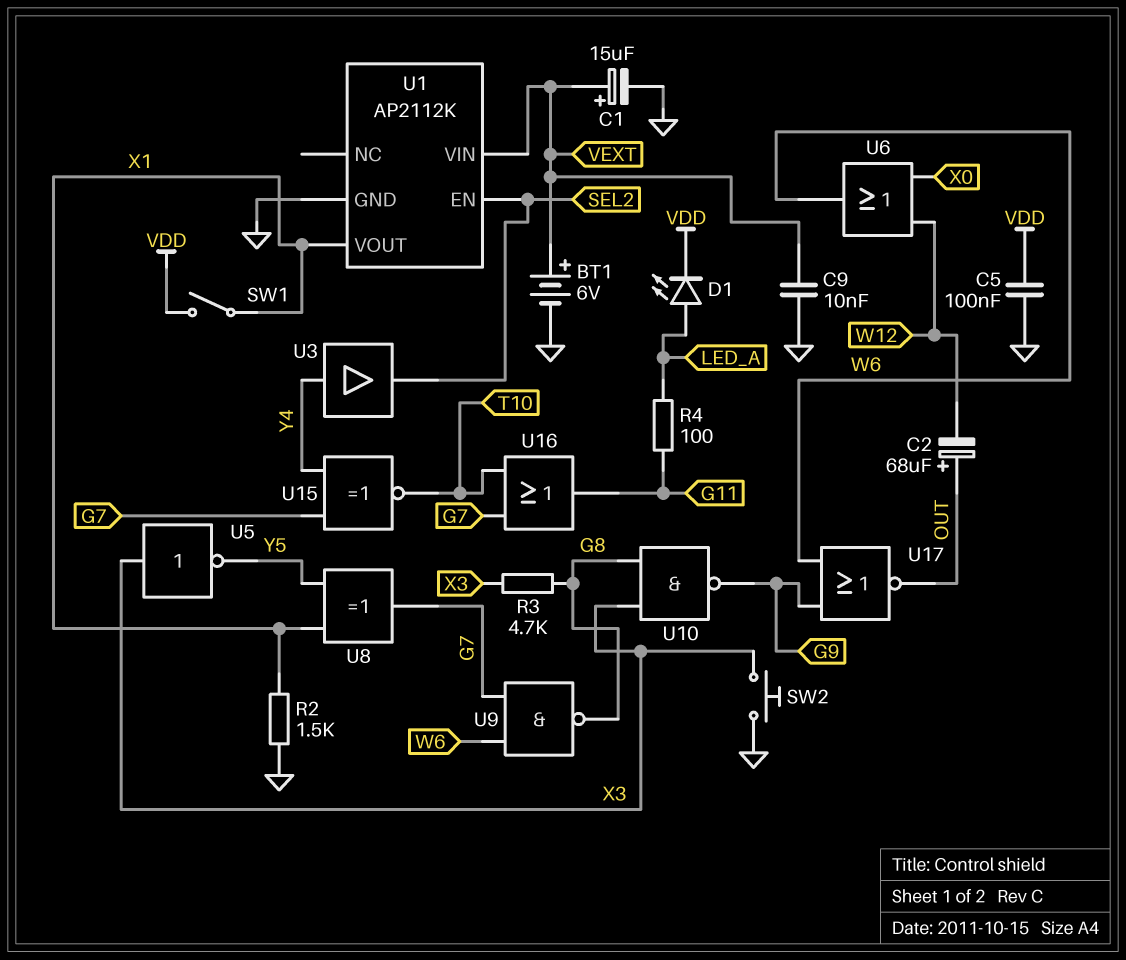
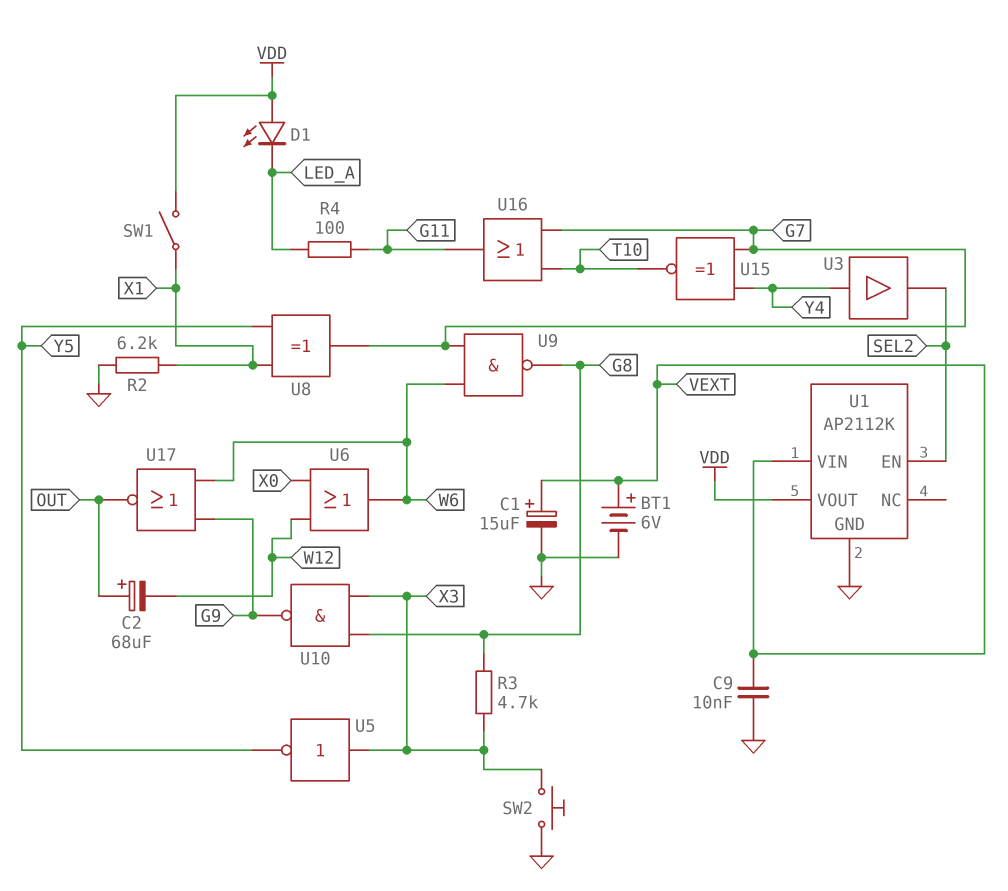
C5: 100nF (GND, VDD) -> none
D1: LED (A LED_A, K VDD) -> LED (A VDD, K LED_A)
R2: 1.5k (GND, X1) -> 6.2k (GND, X1)
U1 pin VOUT: X1 -> VDD

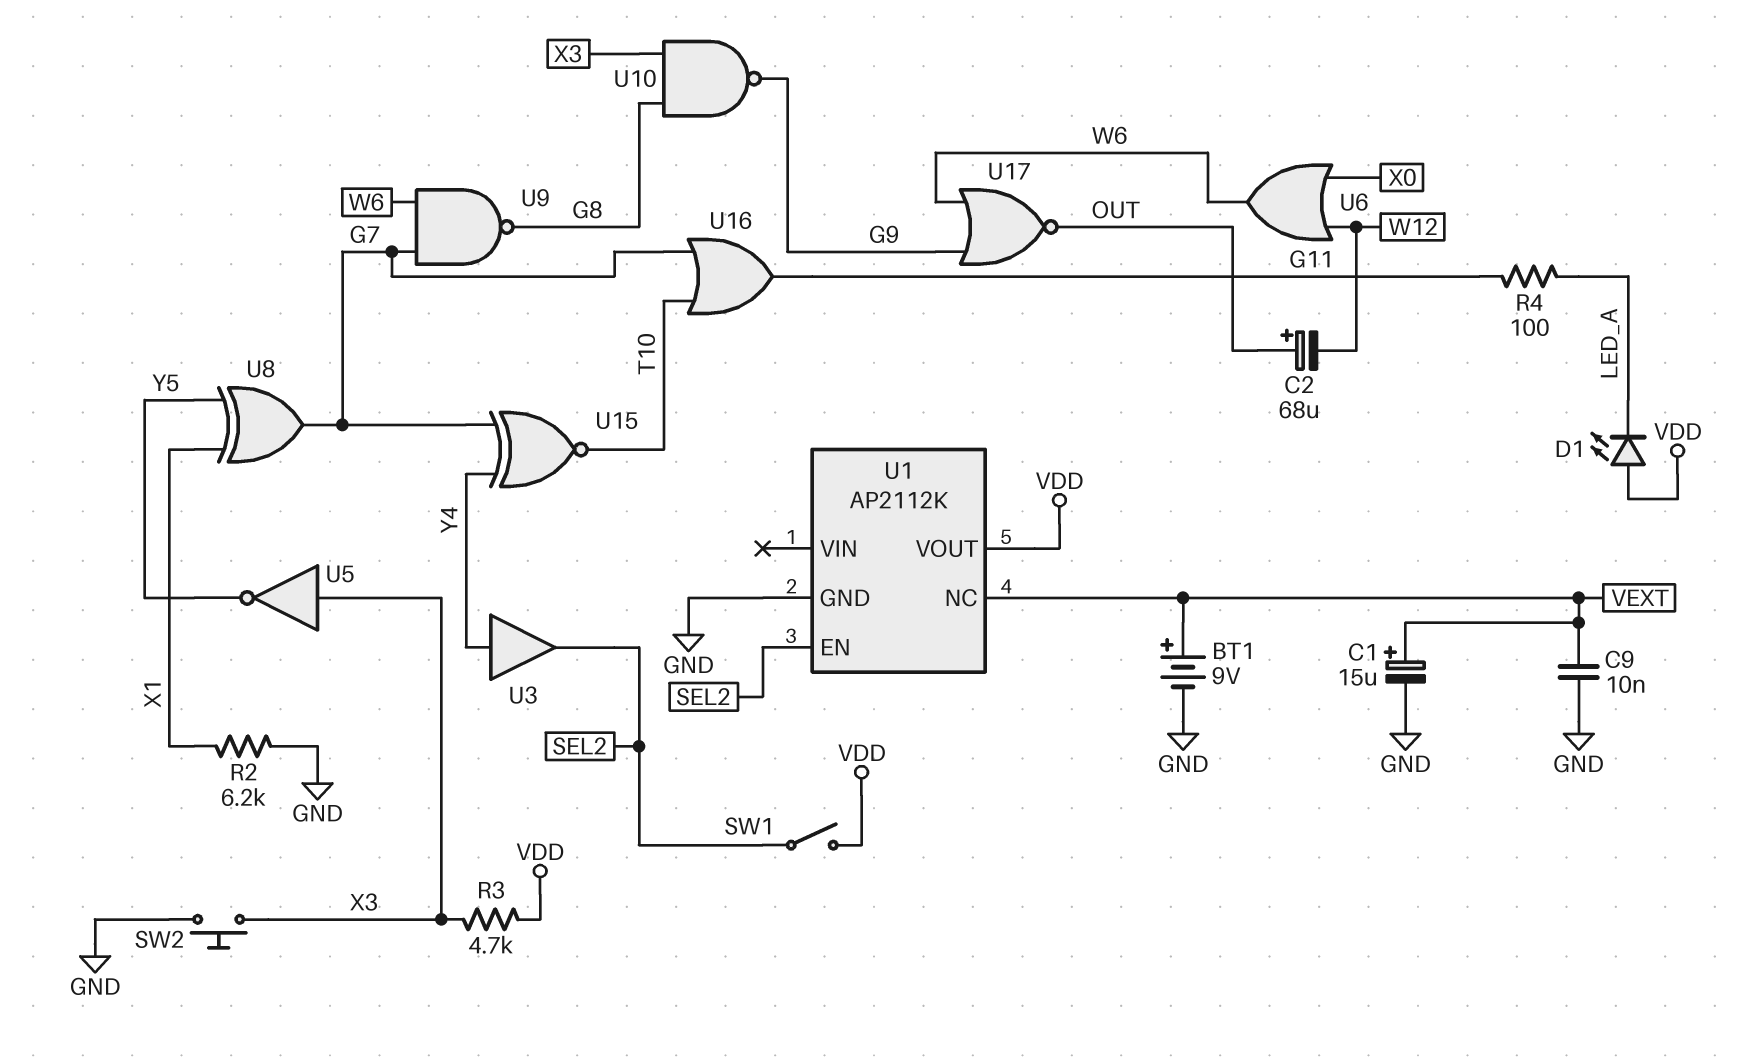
BT1: 6V (plus VEXT, minus GND) -> 9V (plus VEXT, minus GND)
R3: 4.7k (G8, X3) -> 4.7k (VDD, X3)
SW1: switch (VDD, X1) -> switch (SEL2, VDD)
U1 pin NC: none -> VEXT
U1 pin VIN: VEXT -> none

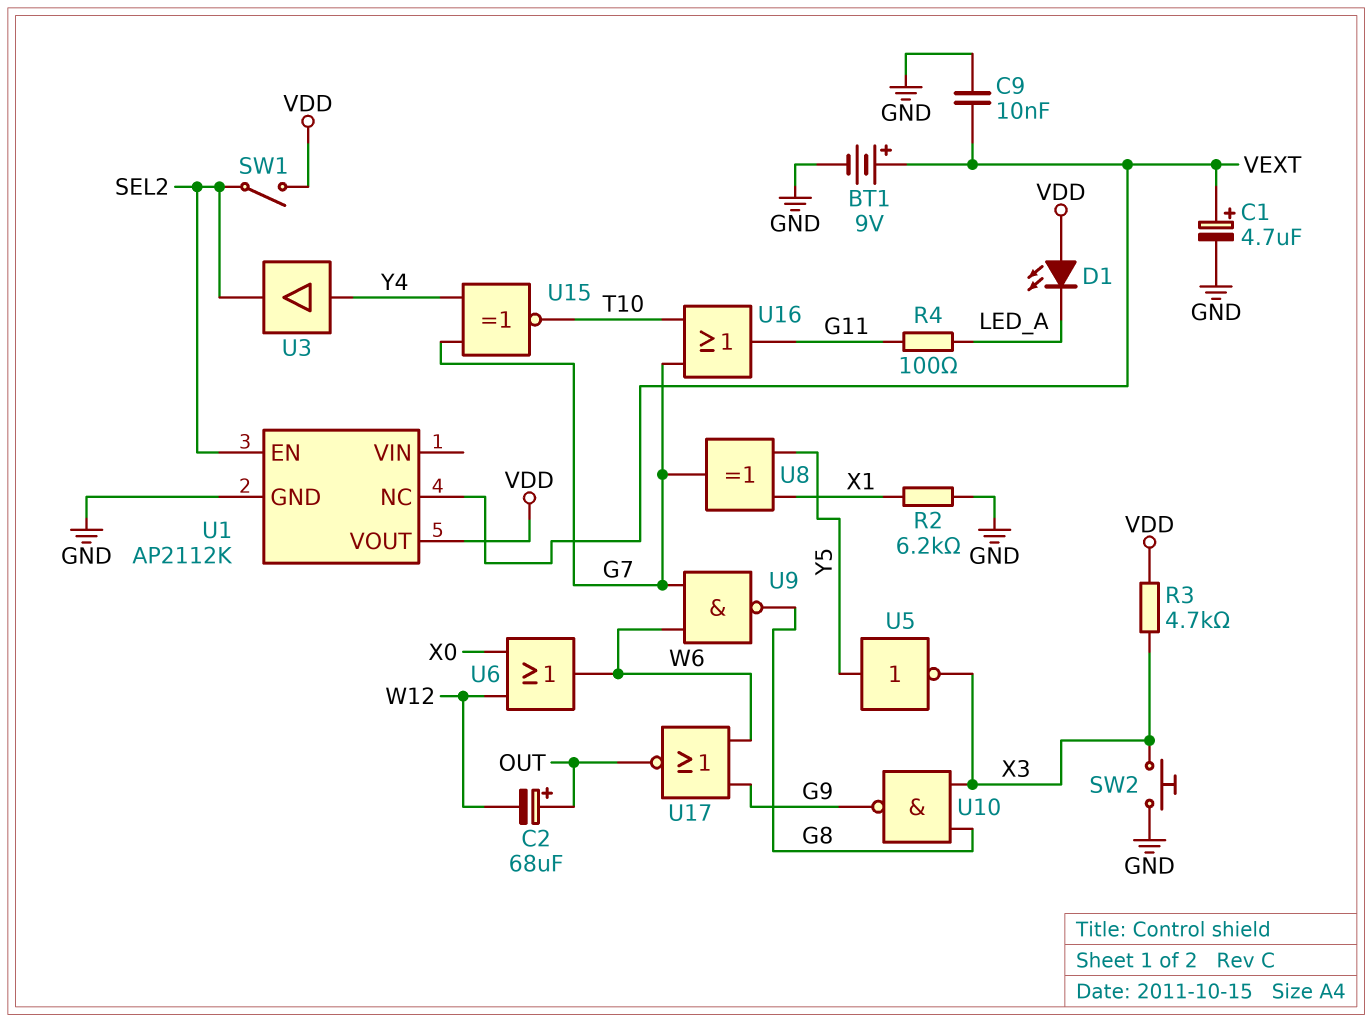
C1: 15uF (plus VEXT, minus GND) -> 4.7uF (plus VEXT, minus GND)
U5: NOT (in X3, out Y5) -> NOT (in Y5, out X3)

